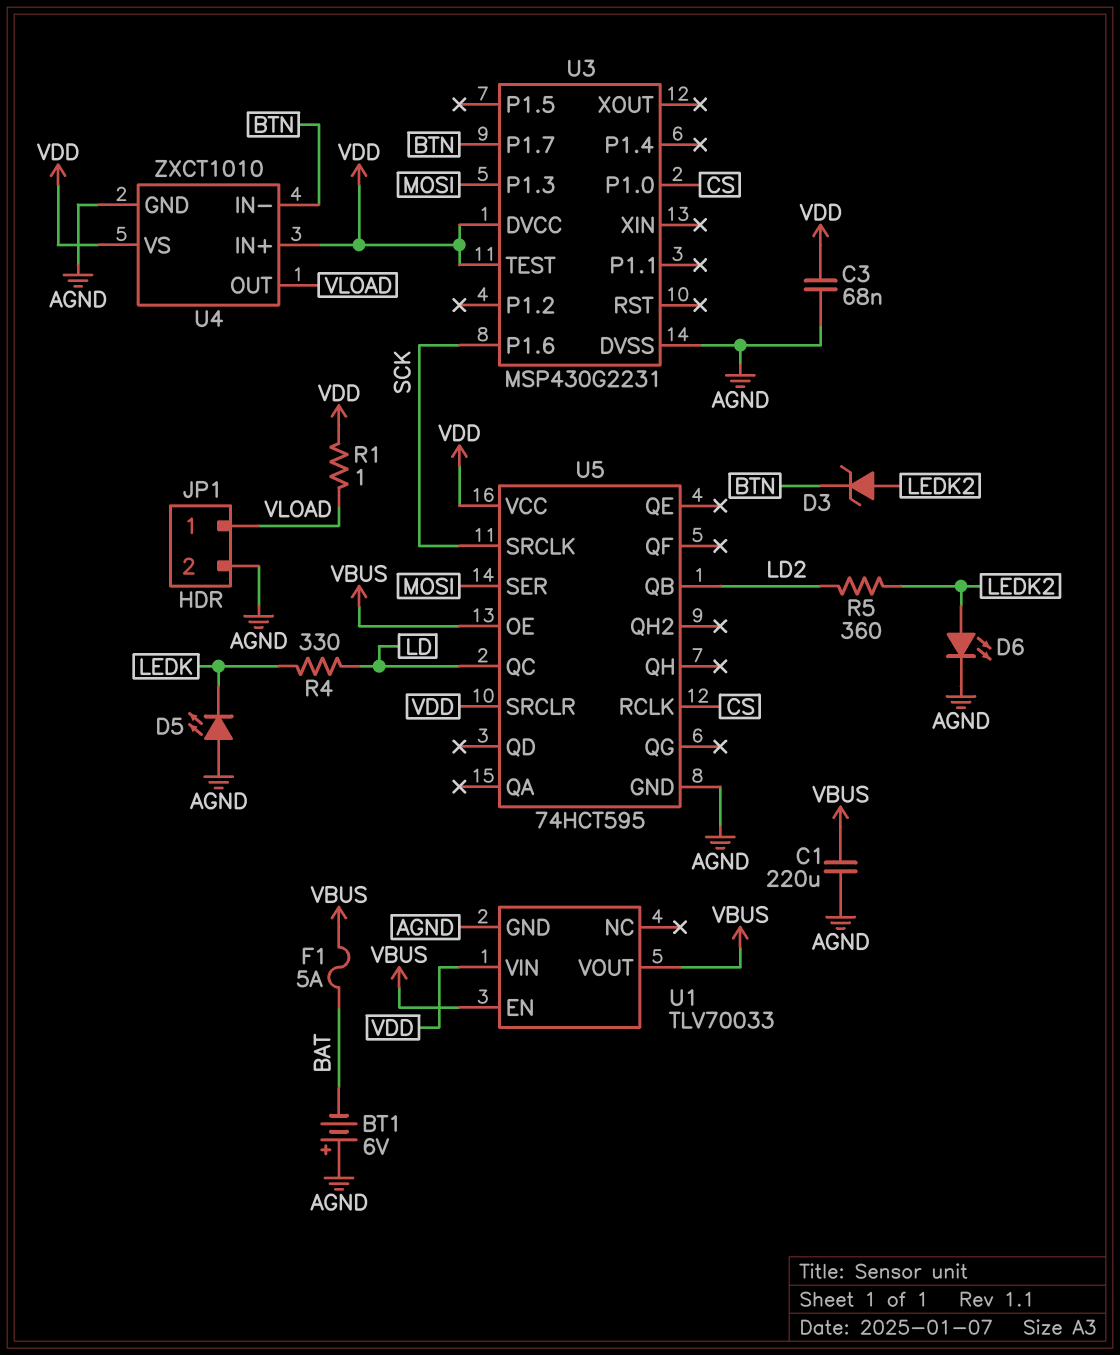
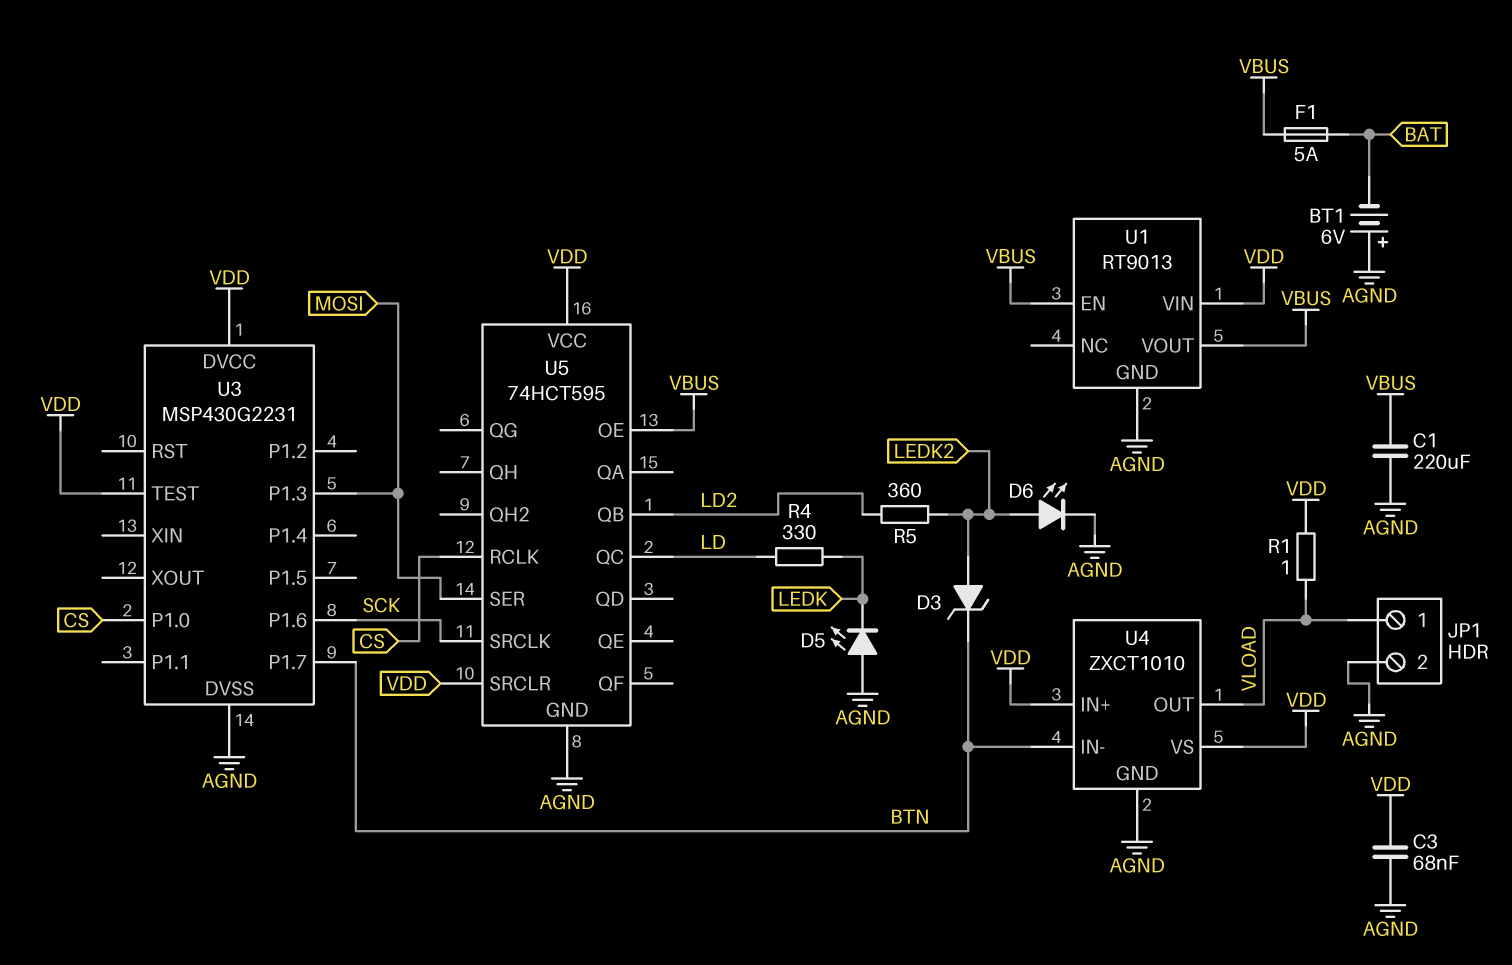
U1: TLV70033 -> RT9013

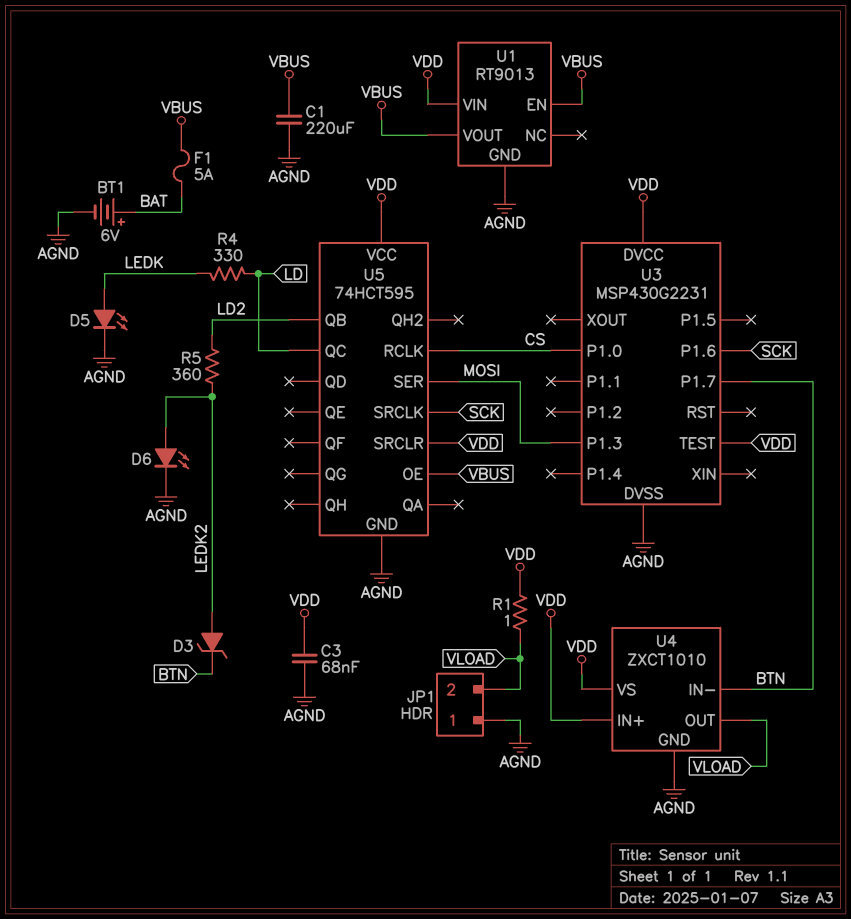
BT1: 6V (plus AGND, minus BAT) -> 6V (plus BAT, minus AGND)
D5: LED (A AGND, K LEDK) -> LED (A LEDK, K AGND)
JP1 pin 1: VLOAD -> AGND
JP1 pin 2: AGND -> VLOAD

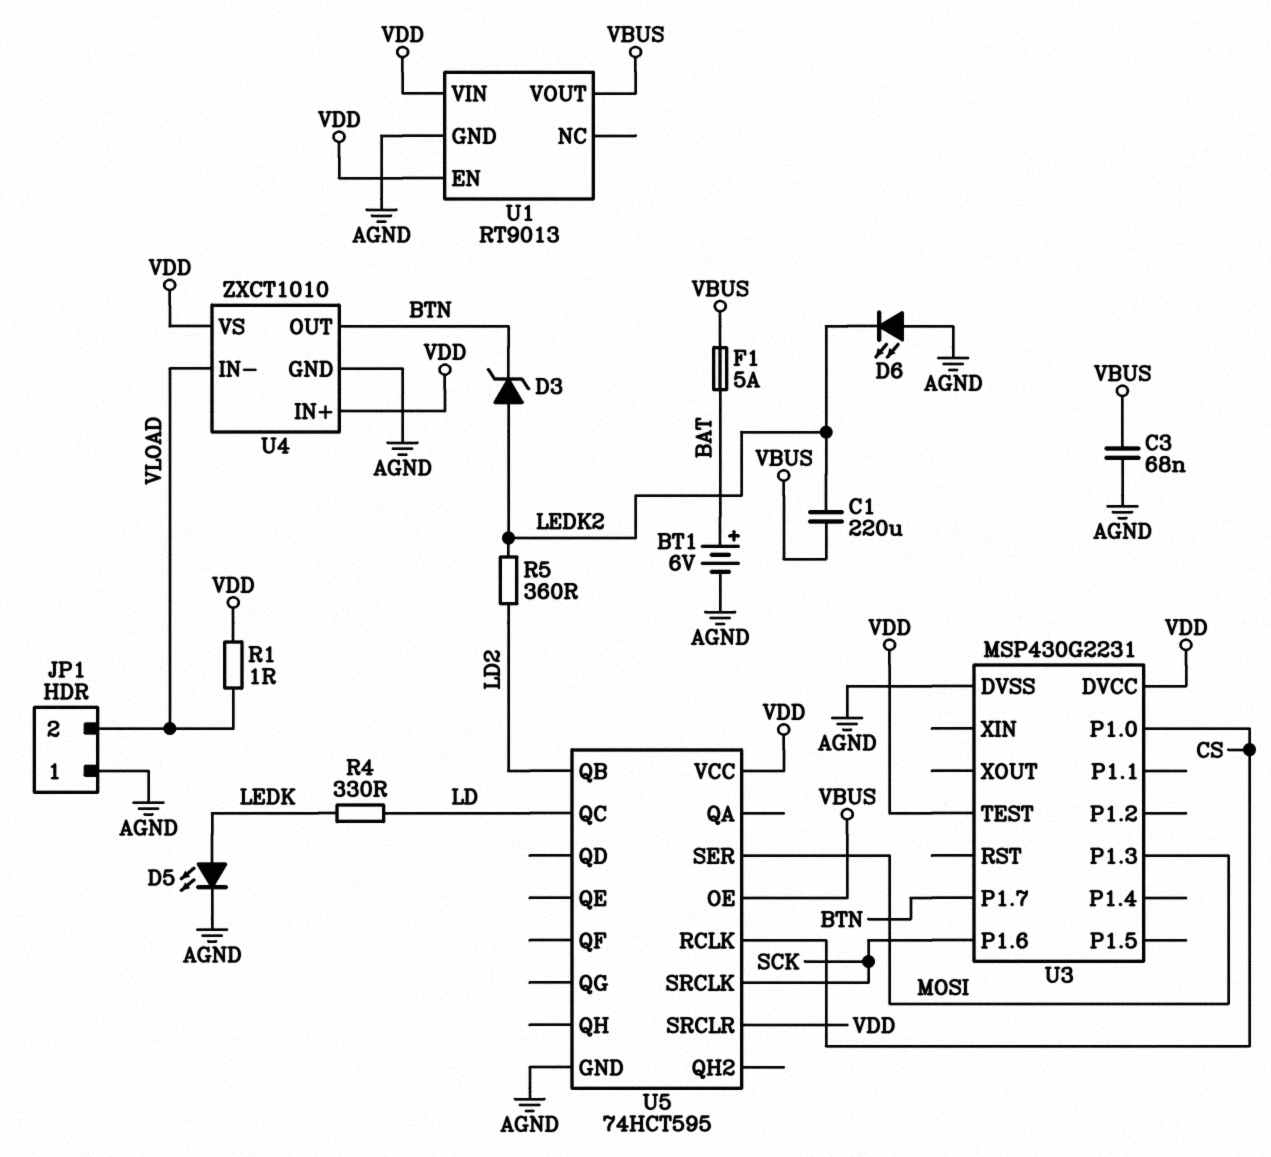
C1: 220uF (AGND, VBUS) -> 220uF (LEDK2, VBUS)
C3: 68nF (AGND, VDD) -> 68nF (AGND, VBUS)
D6: LED (A LEDK2, K AGND) -> LED (A AGND, K LEDK2)
U1 pin EN: VBUS -> VDD
U4 pin IN-: BTN -> VLOAD
U4 pin OUT: VLOAD -> BTN

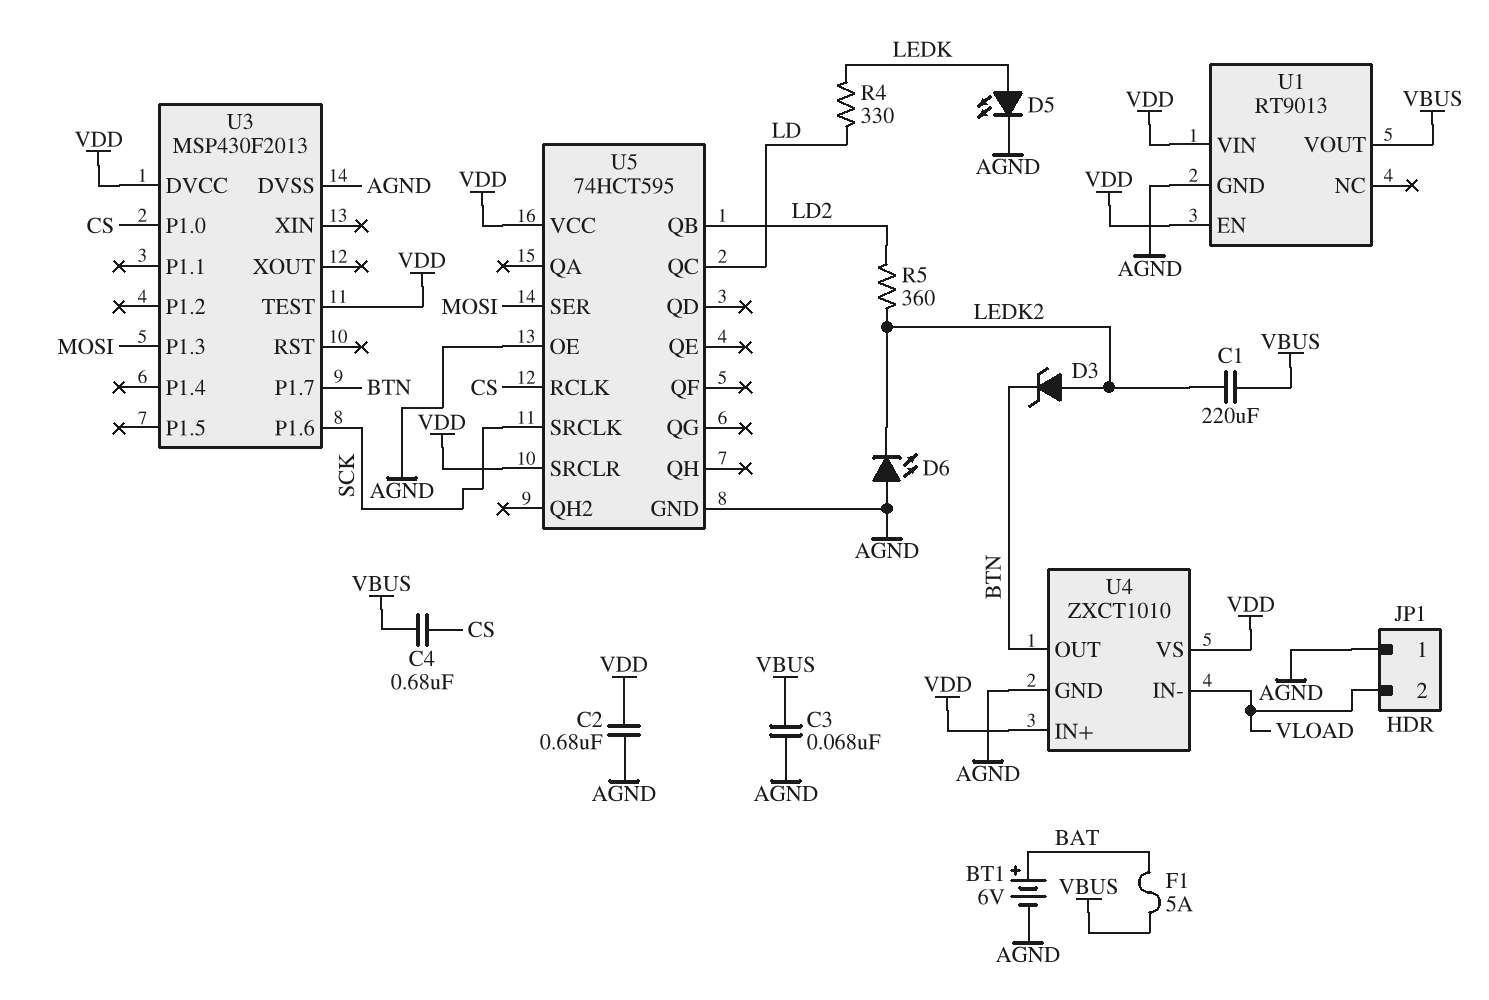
C2: none -> 680nF (AGND, VDD)
C4: none -> 680nF (CS, VBUS)
R1: 1 (VDD, VLOAD) -> none
U3: MSP430G2231 -> MSP430F2013
U5 pin OE: VBUS -> AGND

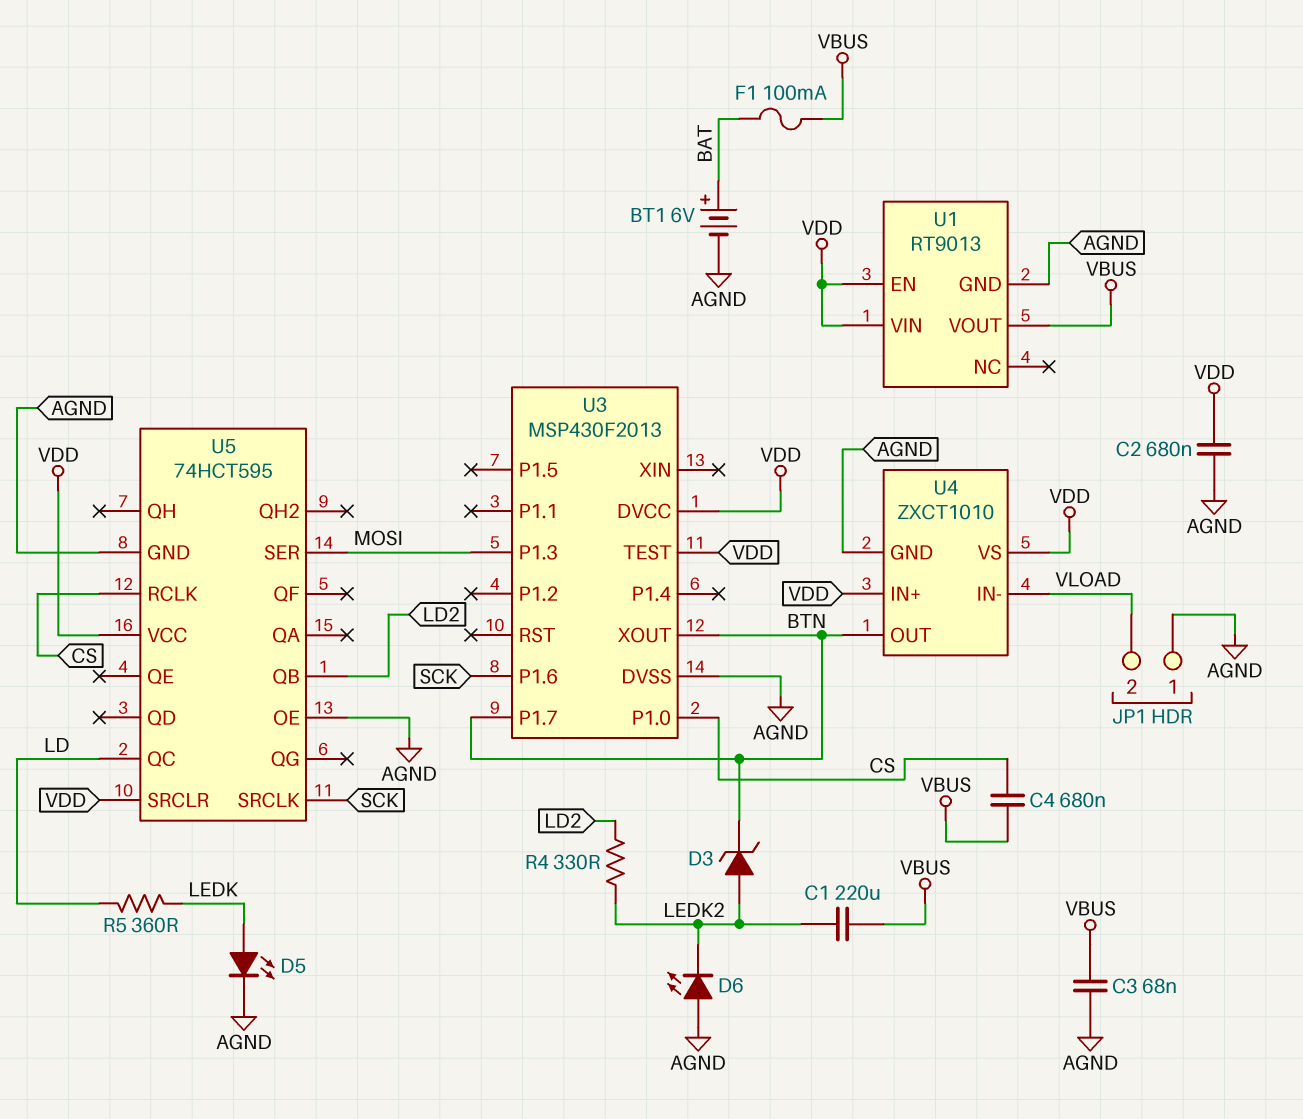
F1: 5A (BAT, VBUS) -> 100mA (BAT, VBUS)
R4: 330 (LD, LEDK) -> 330 (LD2, LEDK2)
R5: 360 (LD2, LEDK2) -> 360 (LD, LEDK)
U3 pin XOUT: none -> BTN

